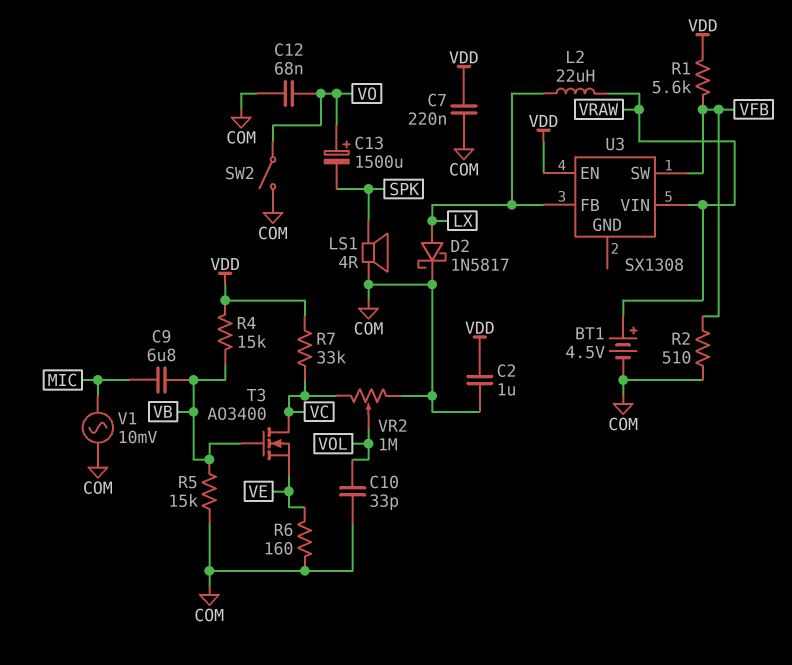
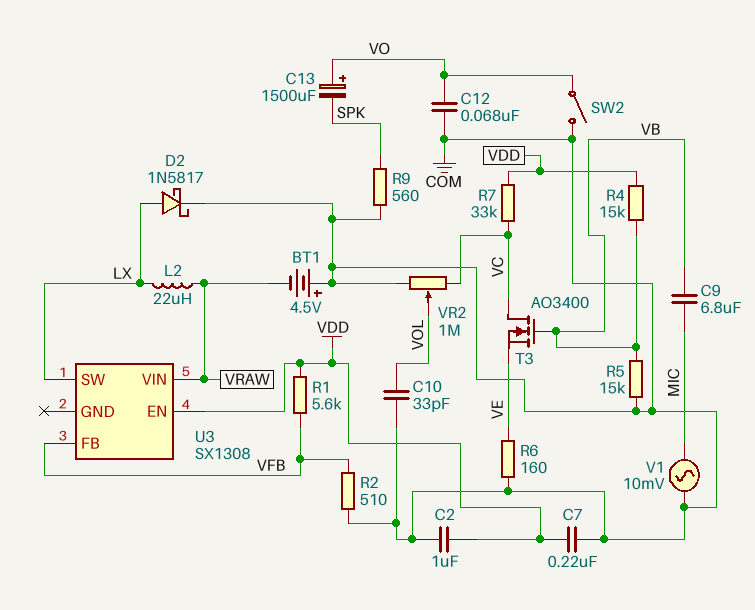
BT1: 4.5V (plus VRAW, minus COM) -> 4.5V (plus COM, minus VRAW)
LS1: speaker 4R (COM, SPK) -> none
R9: none -> 560 (COM, SPK)
U3 pin FB: LX -> VFB
U3 pin SW: VFB -> LX

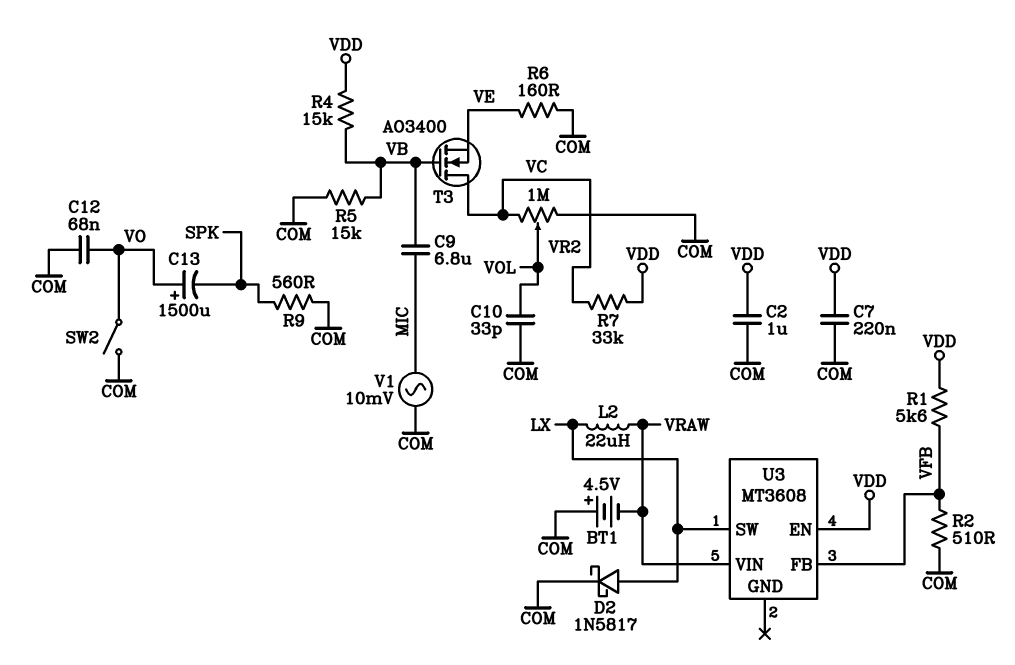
U3: SX1308 -> MT3608

